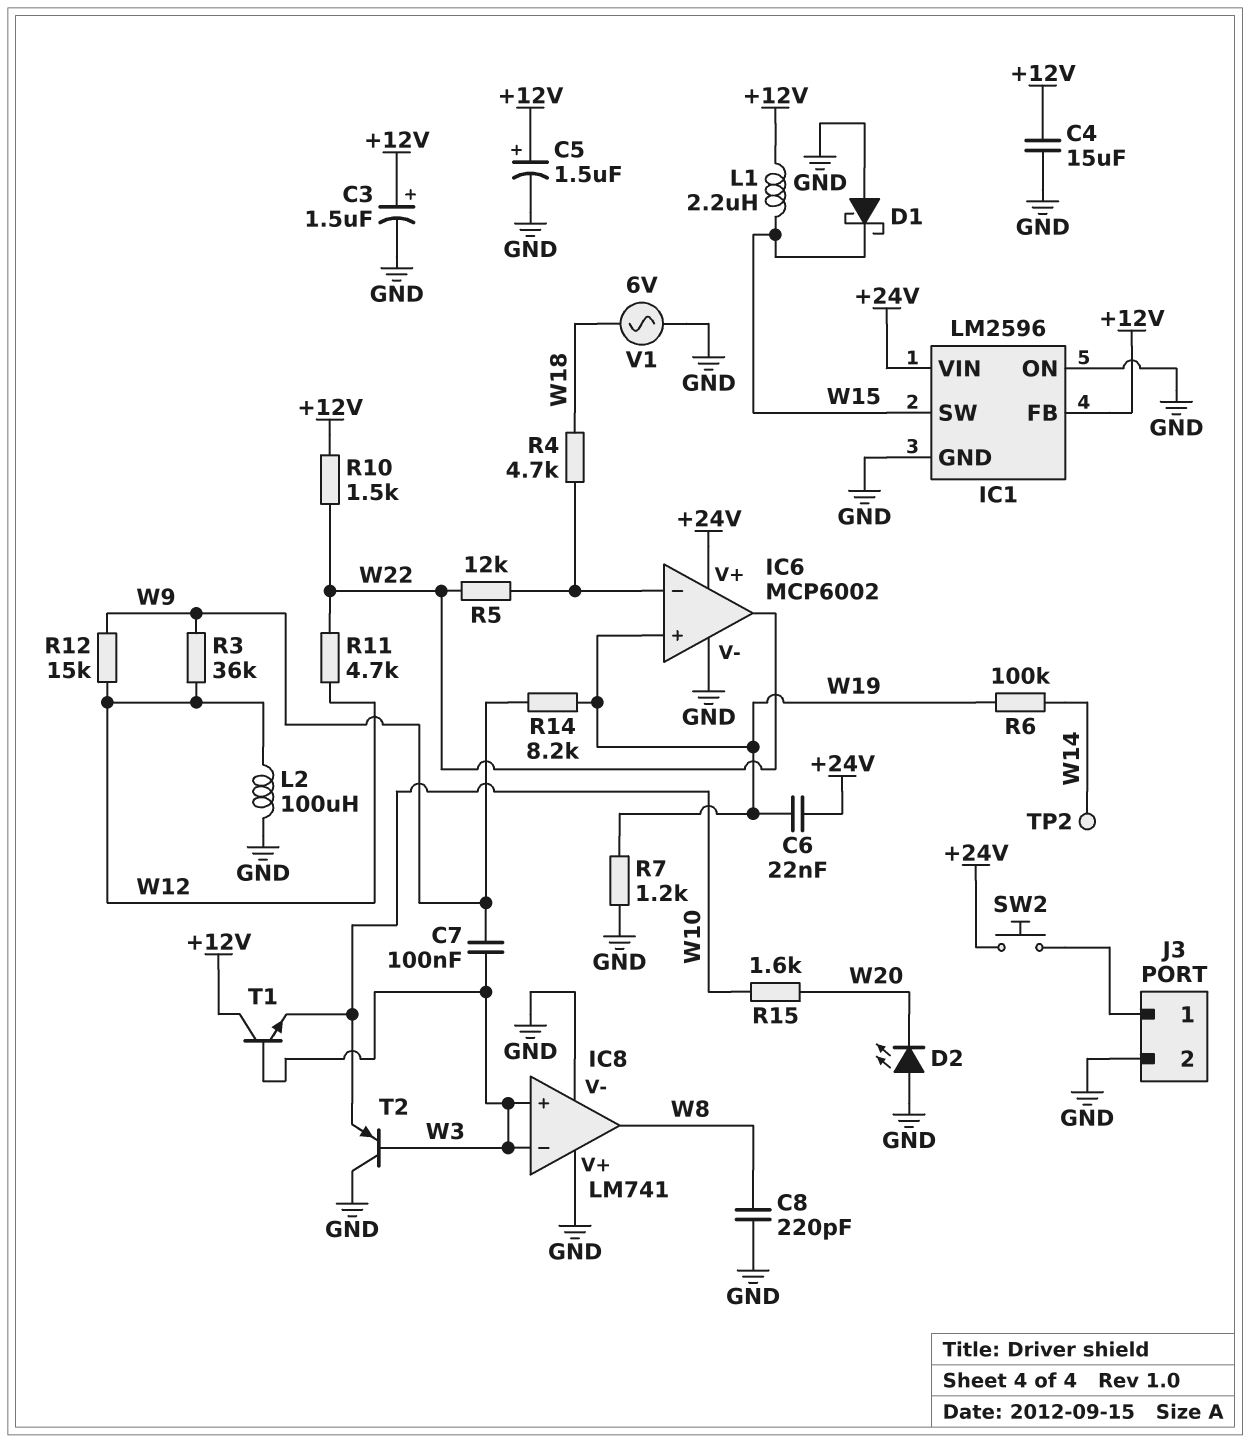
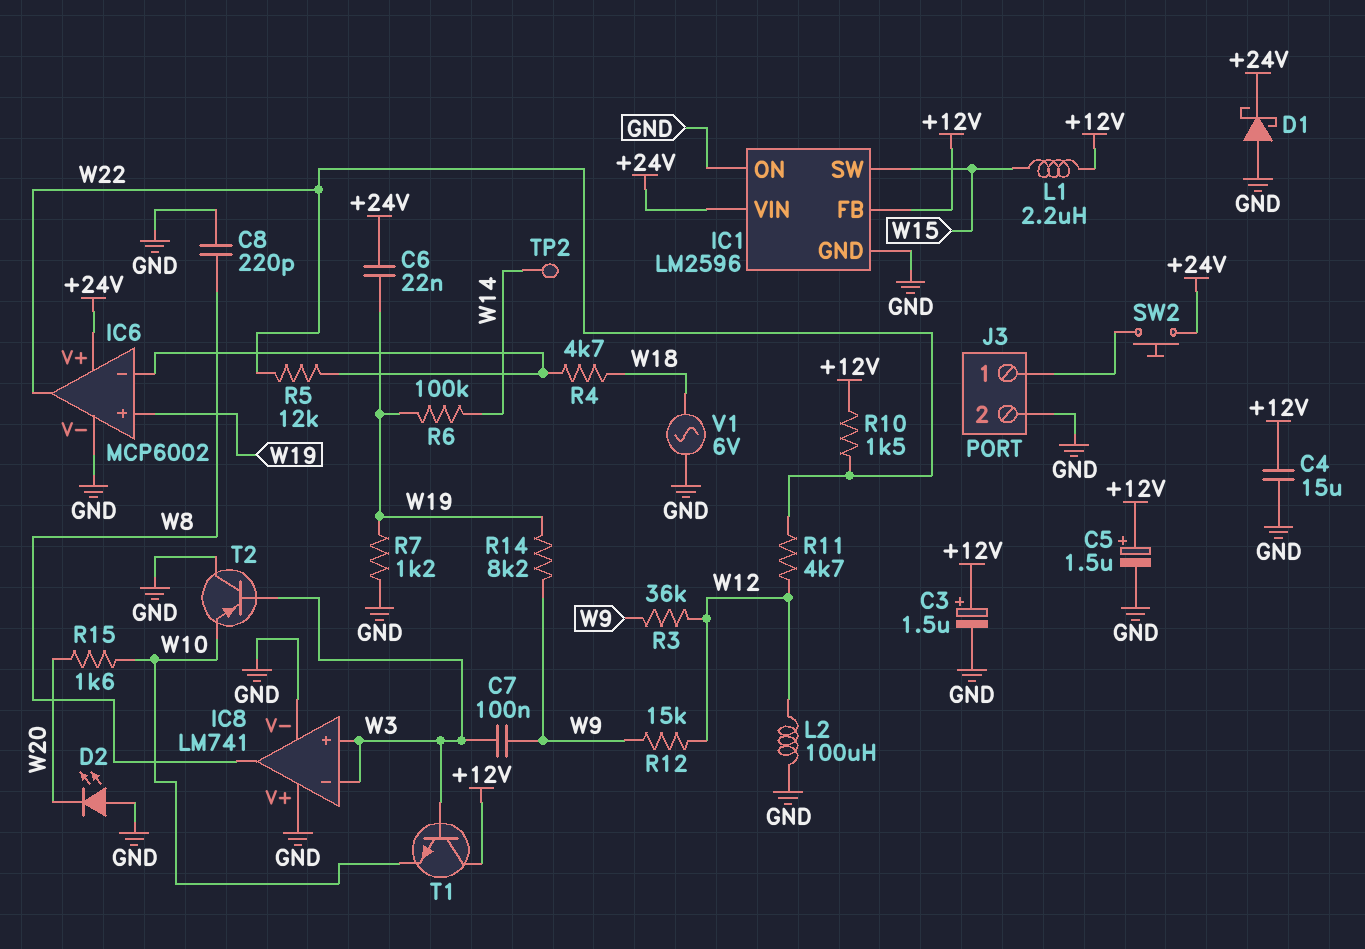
D1: schottky (A GND, K W15) -> schottky (A GND, K +24V)

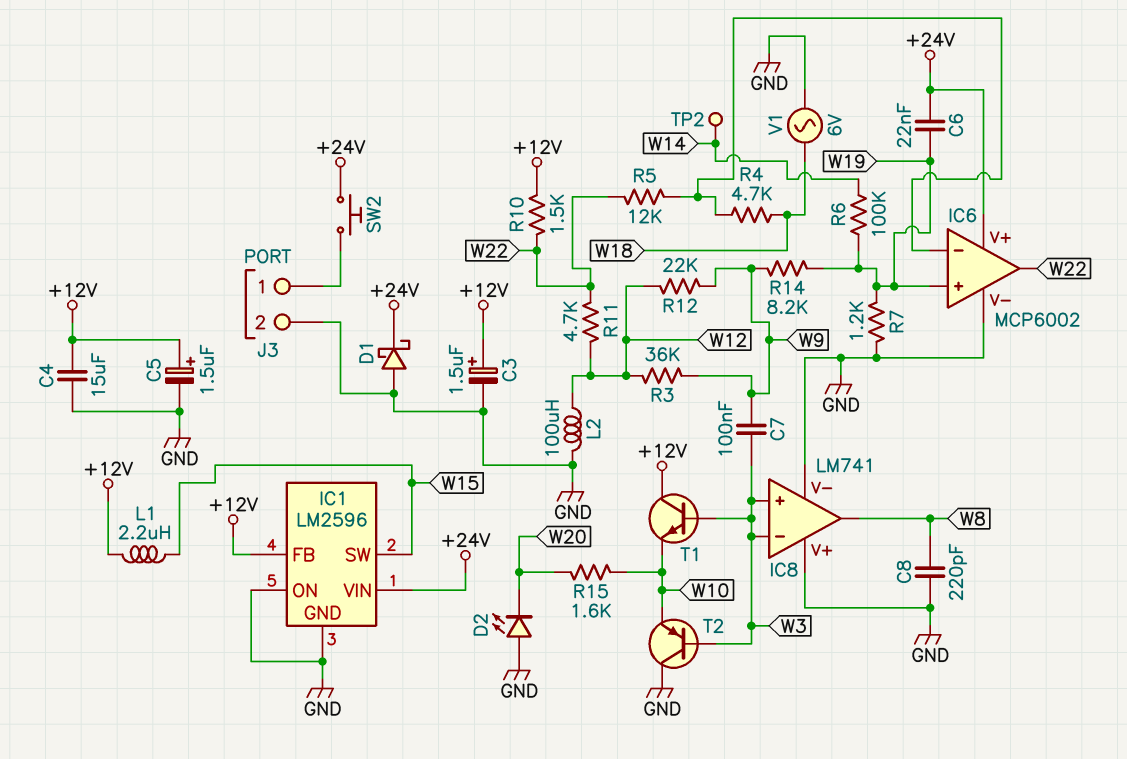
R12: 15k (W9, W12) -> 22k (W9, W12)

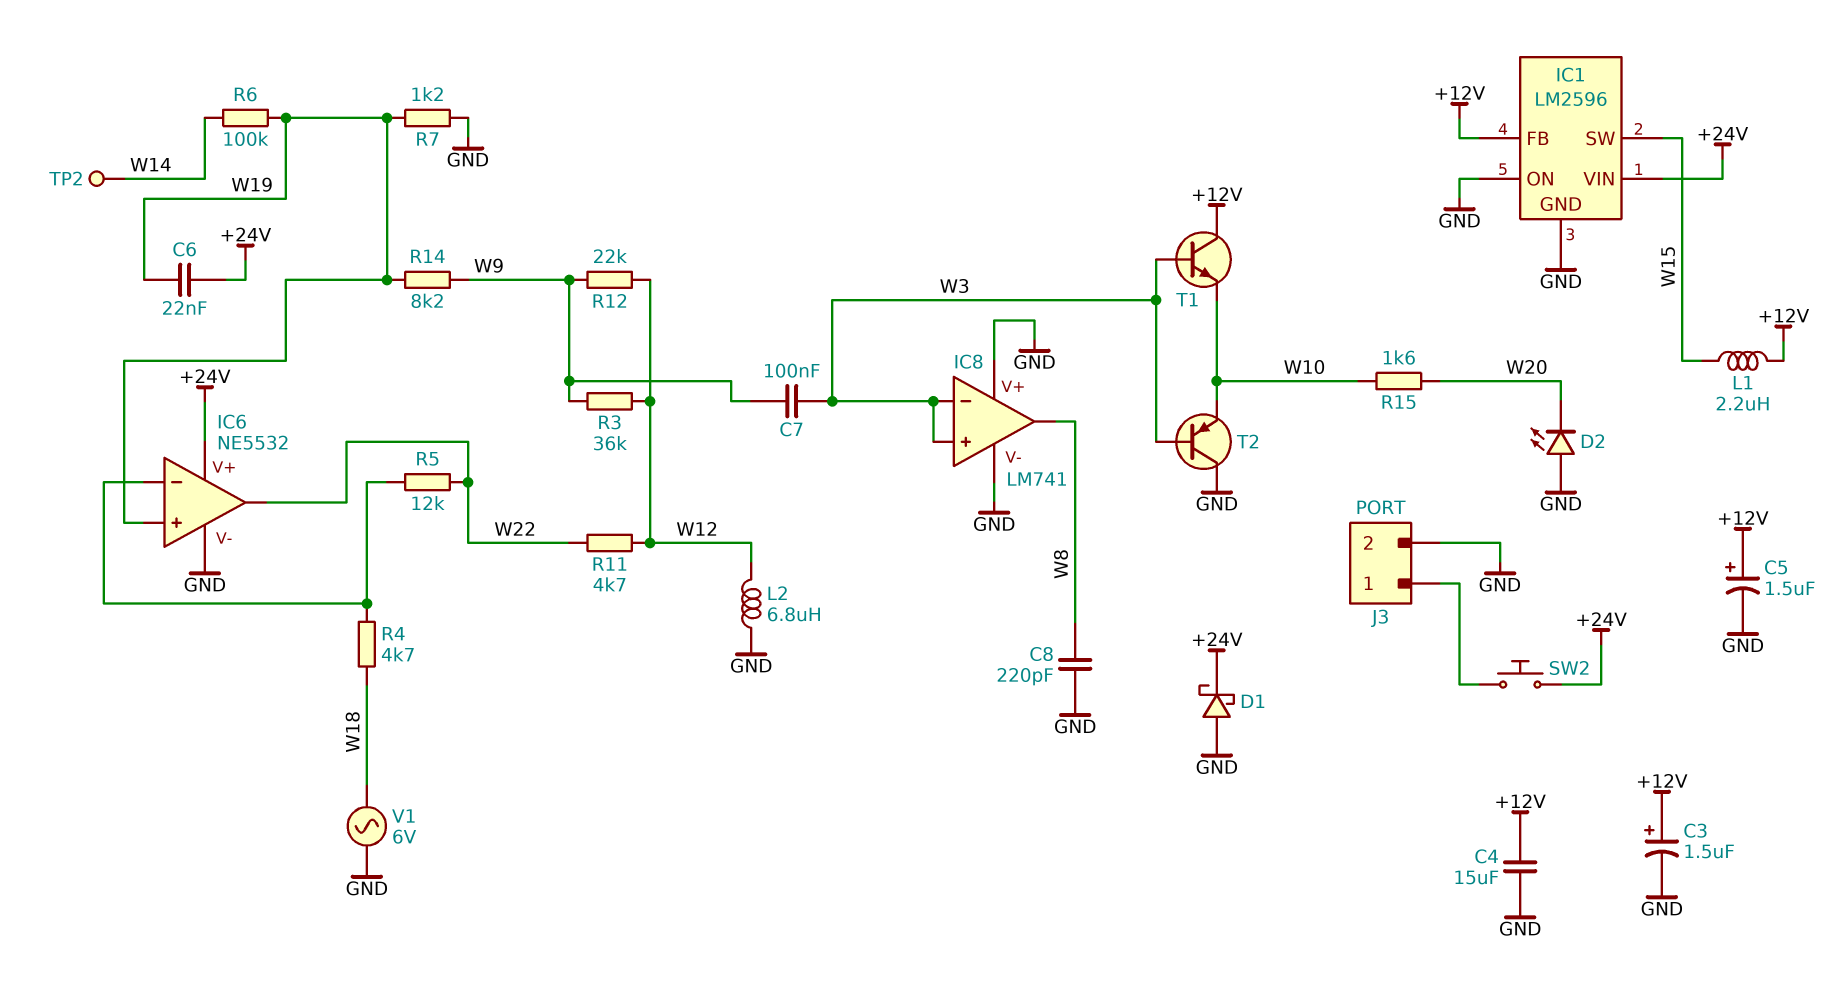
IC6: MCP6002 -> NE5532
L2: 100uH (GND, W12) -> 6.8uH (GND, W12)
R10: 1.5k (+12V, W22) -> none

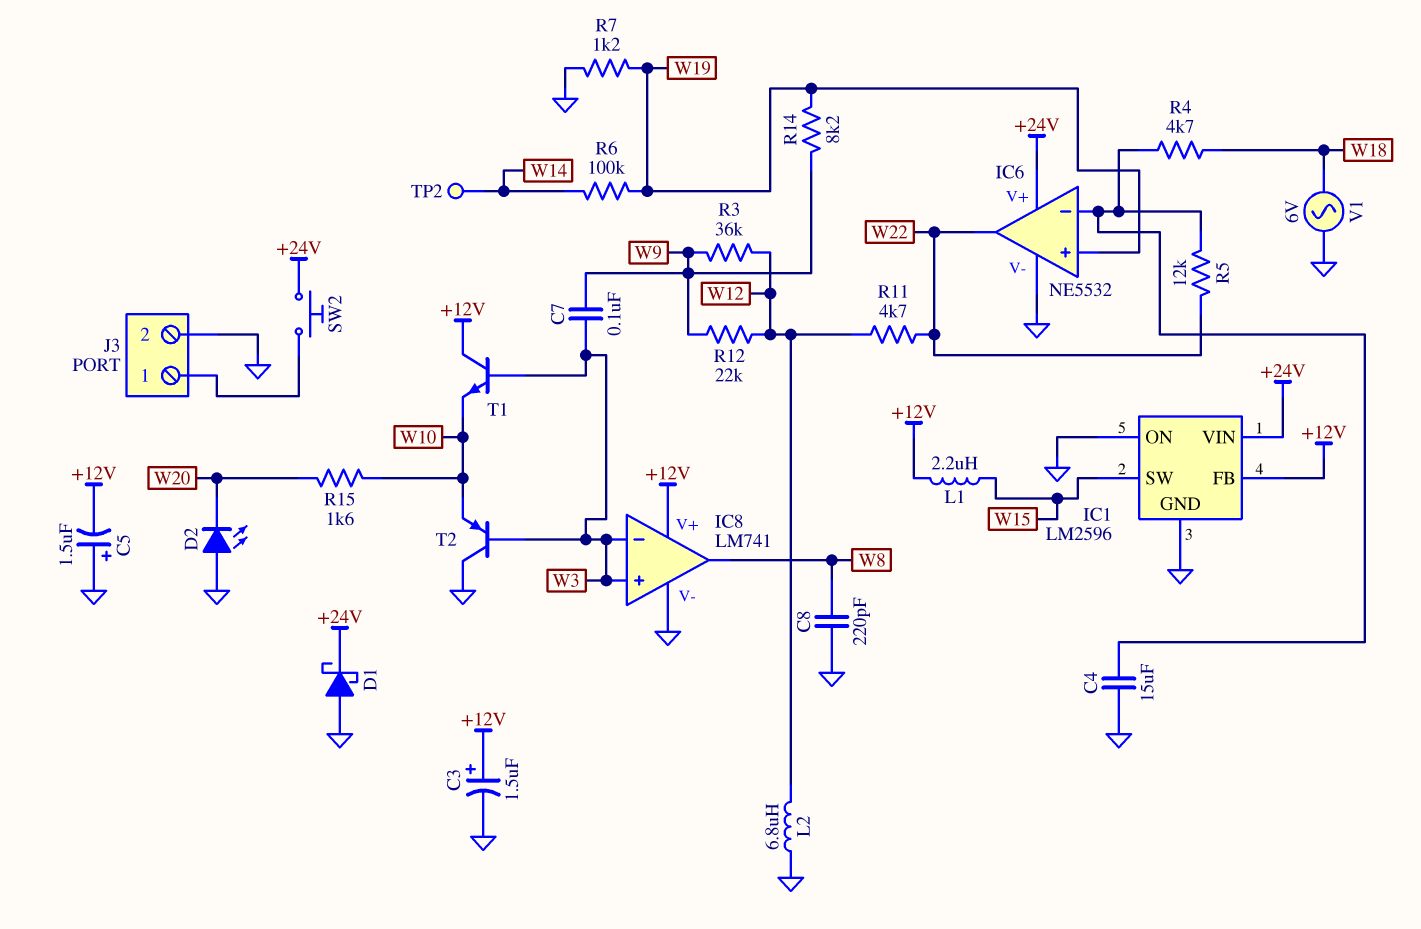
C4: 15uF (+12V, GND) -> 15uF (GND, IC6/in-)
C5: 1.5uF (plus +12V, minus GND) -> 1.5uF (plus GND, minus +12V)
C6: 22nF (+24V, W19) -> none
IC8 pin V+: GND -> +12V

